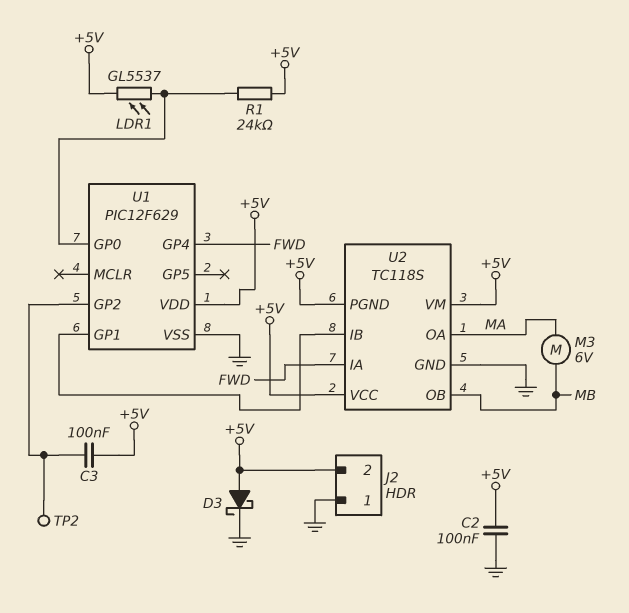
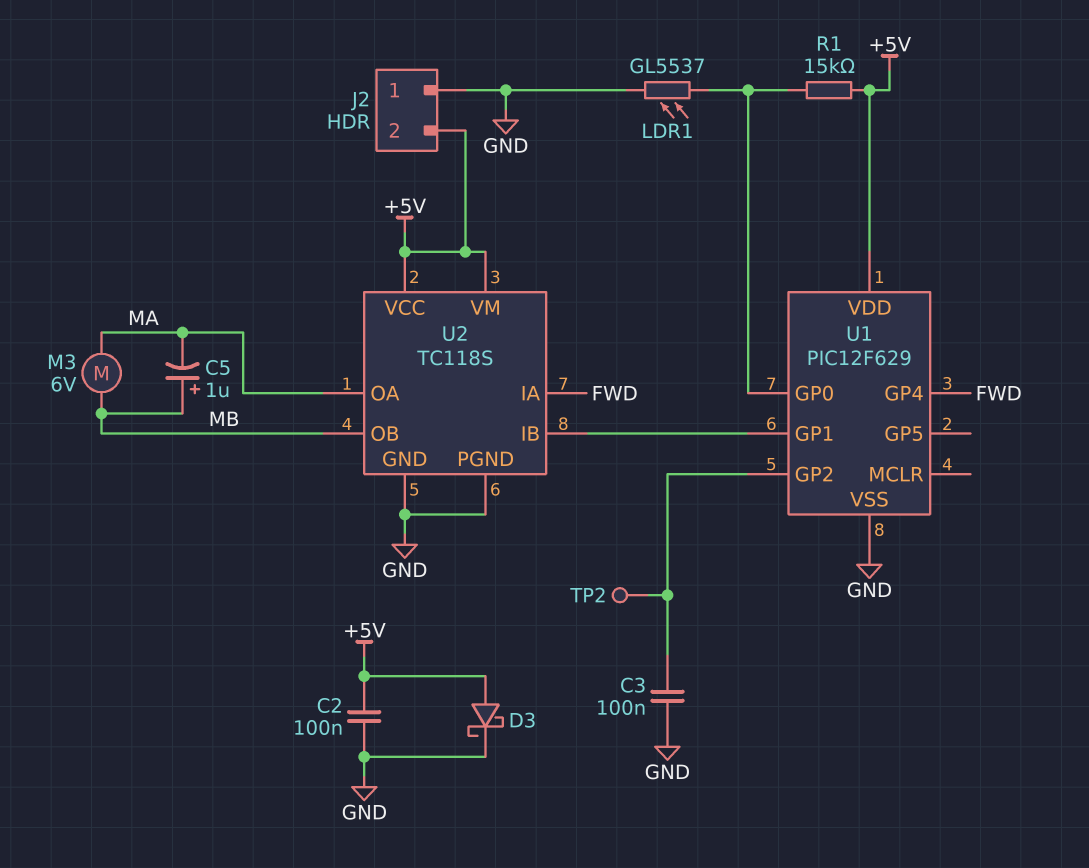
C3: 100nF (+5V, U1/GP2) -> 100nF (GND, U1/GP2)
C5: none -> 1uF (plus MB, minus MA)
LDR1: GL5537 (+5V, U1/GP0) -> GL5537 (GND, U1/GP0)
R1: 24k (+5V, U1/GP0) -> 15k (+5V, U1/GP0)
U2 pin PGND: +5V -> GND

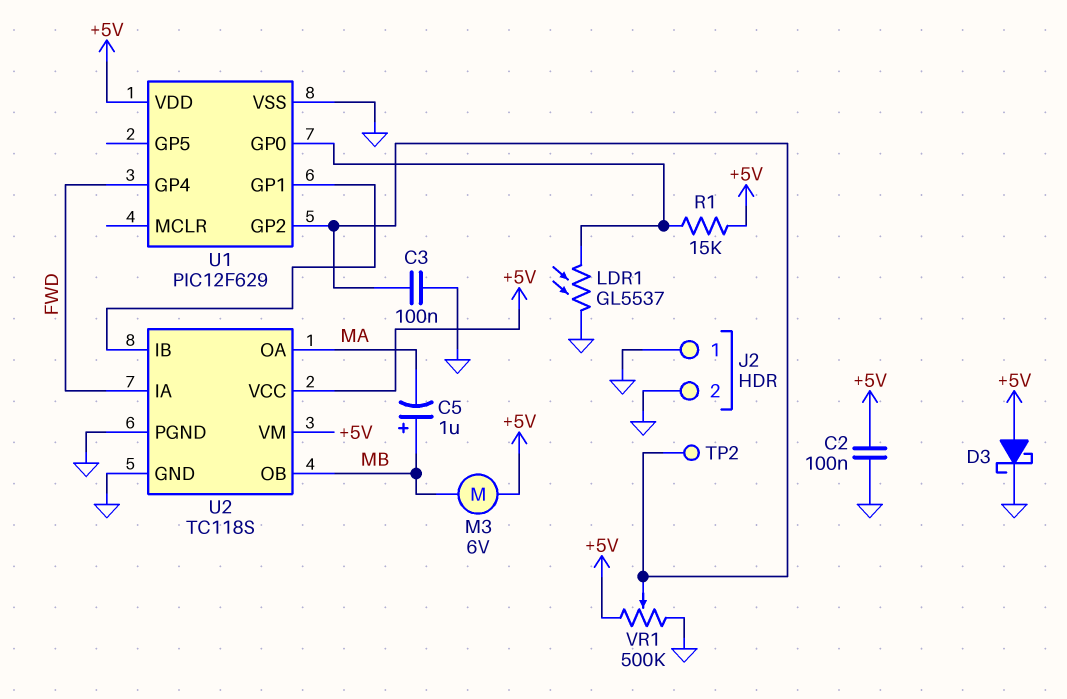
J2 pin 2: +5V -> GND
M3: motor 6V (MA, MB) -> motor 6V (+5V, MB)
VR1: none -> 500k (+5V, GND, wiper U1/GP2)

